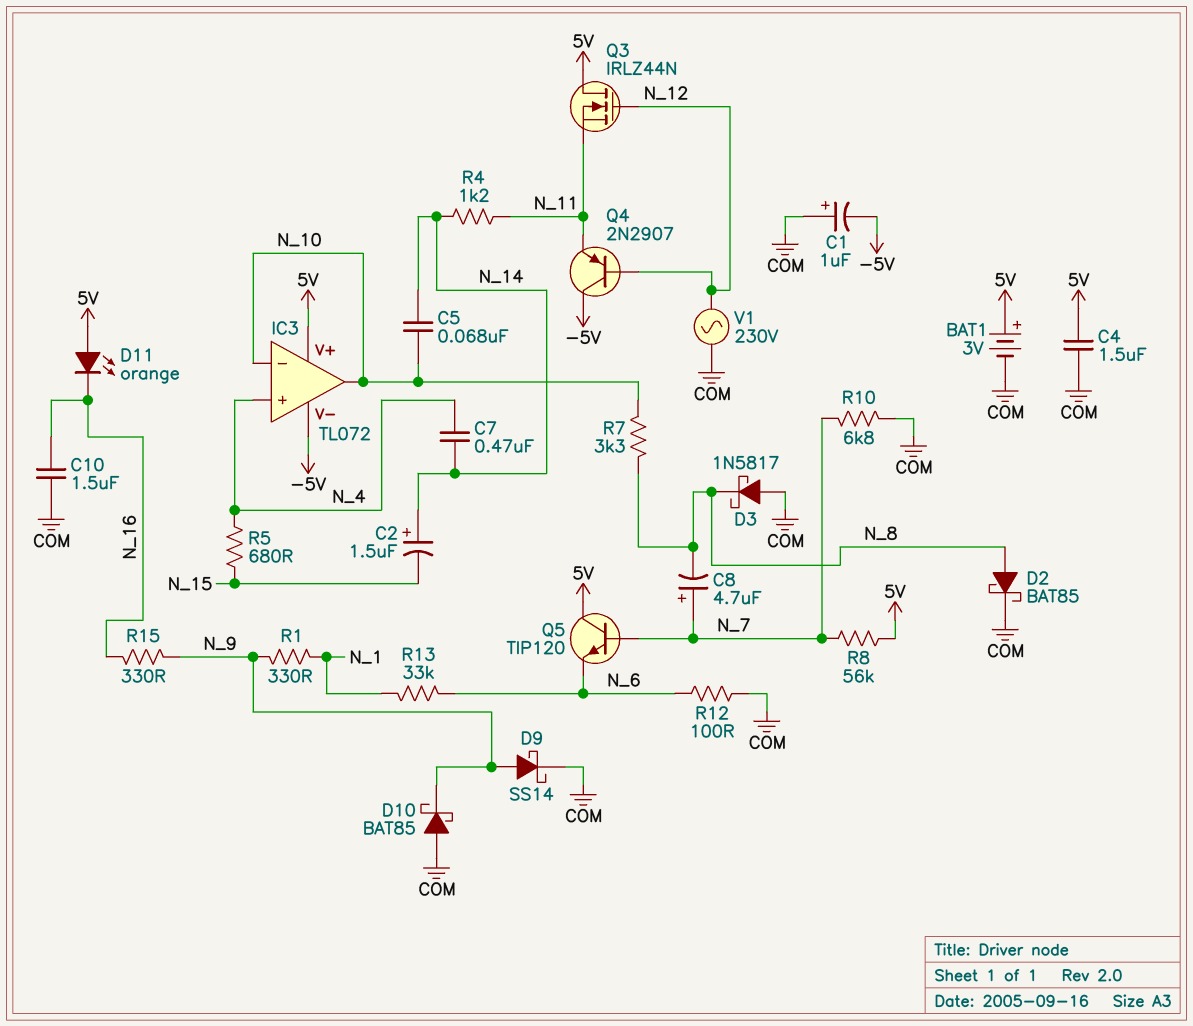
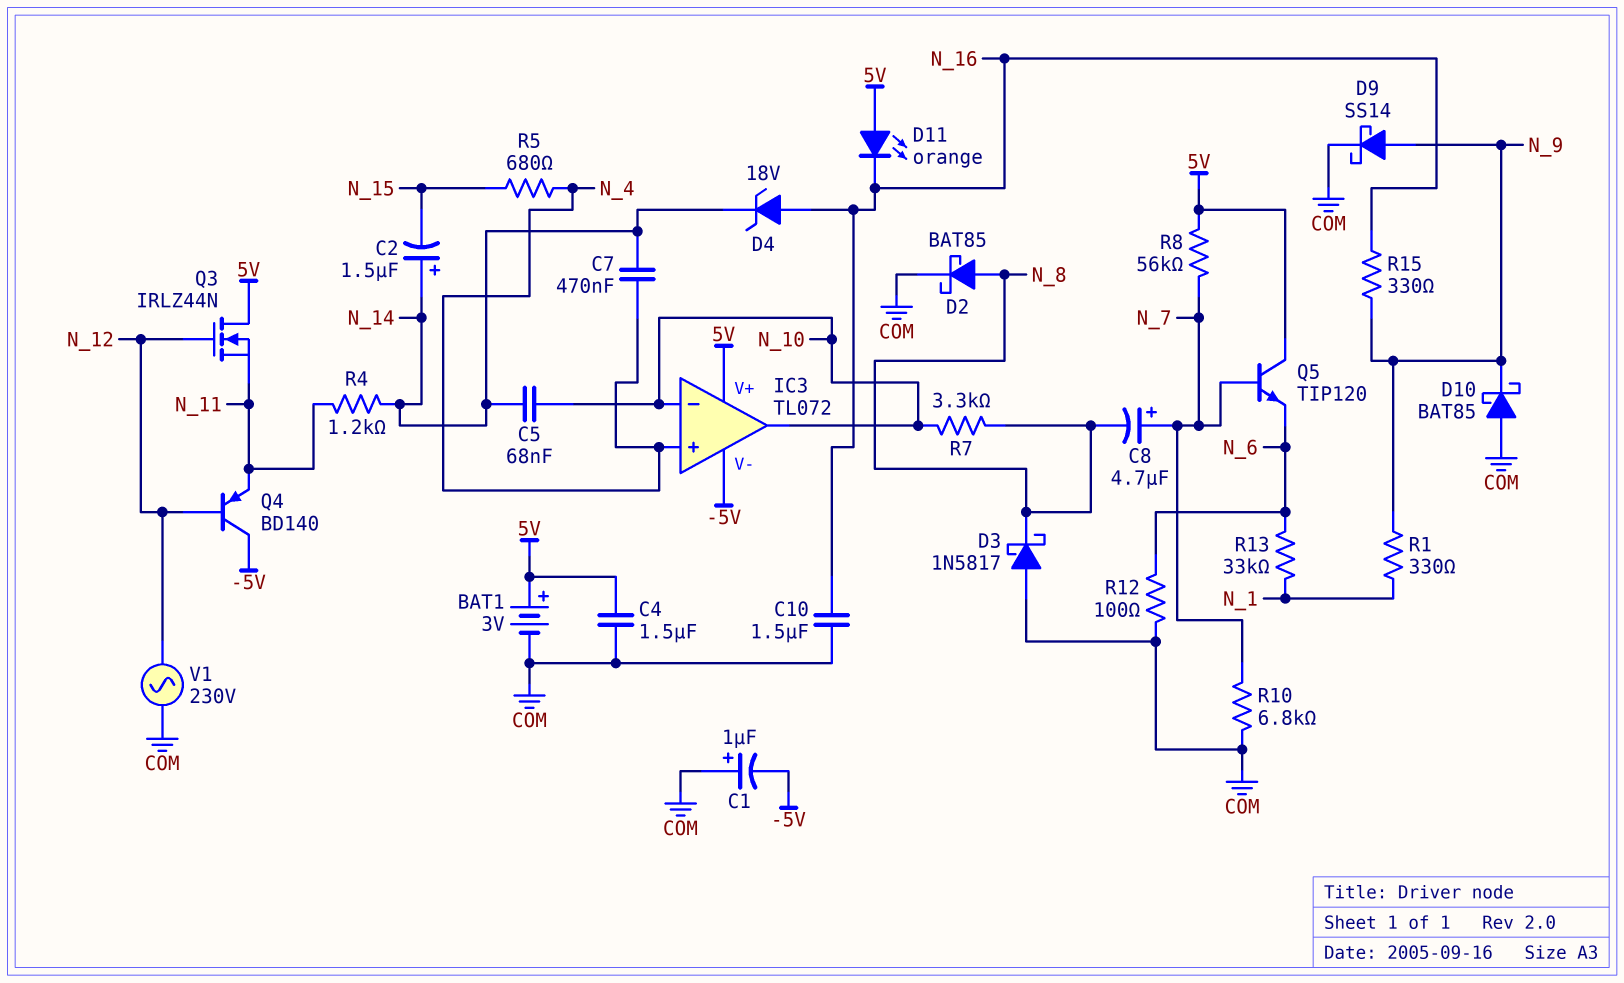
D4: none -> zener 18V (A N_16, K N_14)
Q4: PNP 2N2907 (B N_12, C -5V, E N_11) -> PNP BD140 (B N_12, C -5V, E N_11)

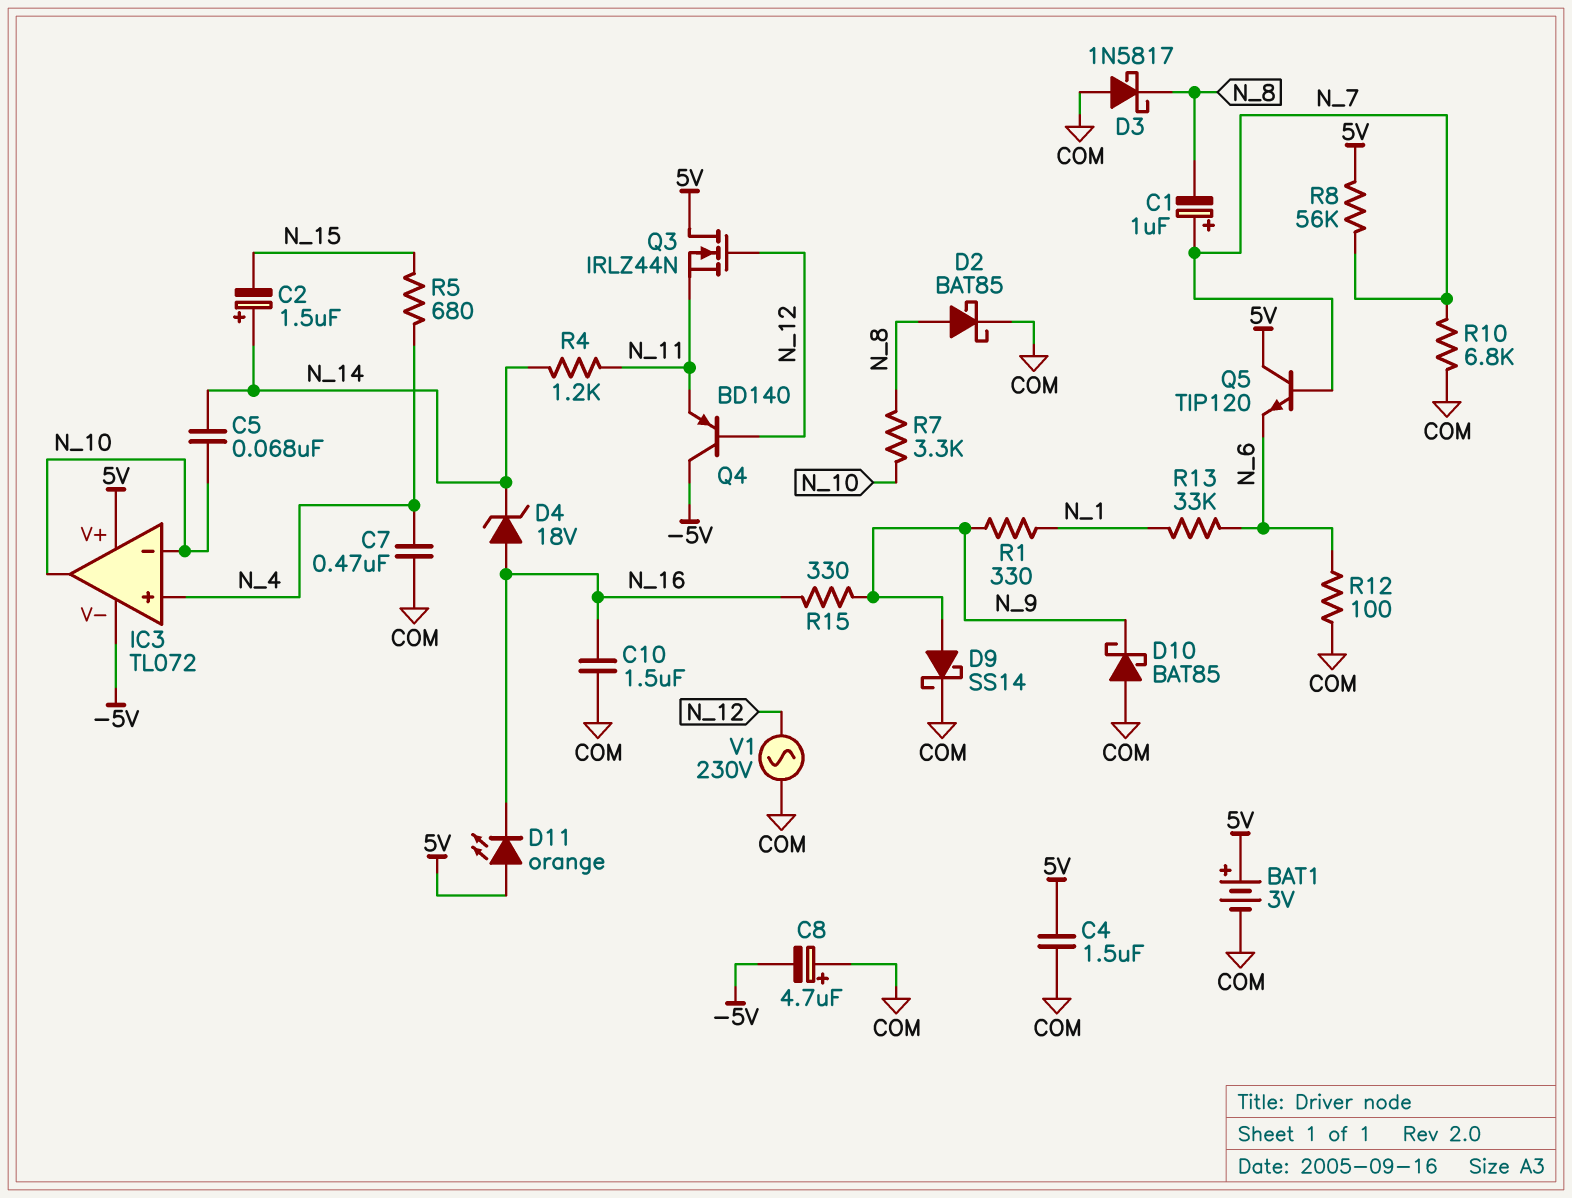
C1: 1uF (plus COM, minus -5V) -> 1uF (plus N_7, minus N_8)
C7: 470nF (N_4, N_14) -> 470nF (COM, N_4)
C8: 4.7uF (plus N_7, minus N_8) -> 4.7uF (plus COM, minus -5V)

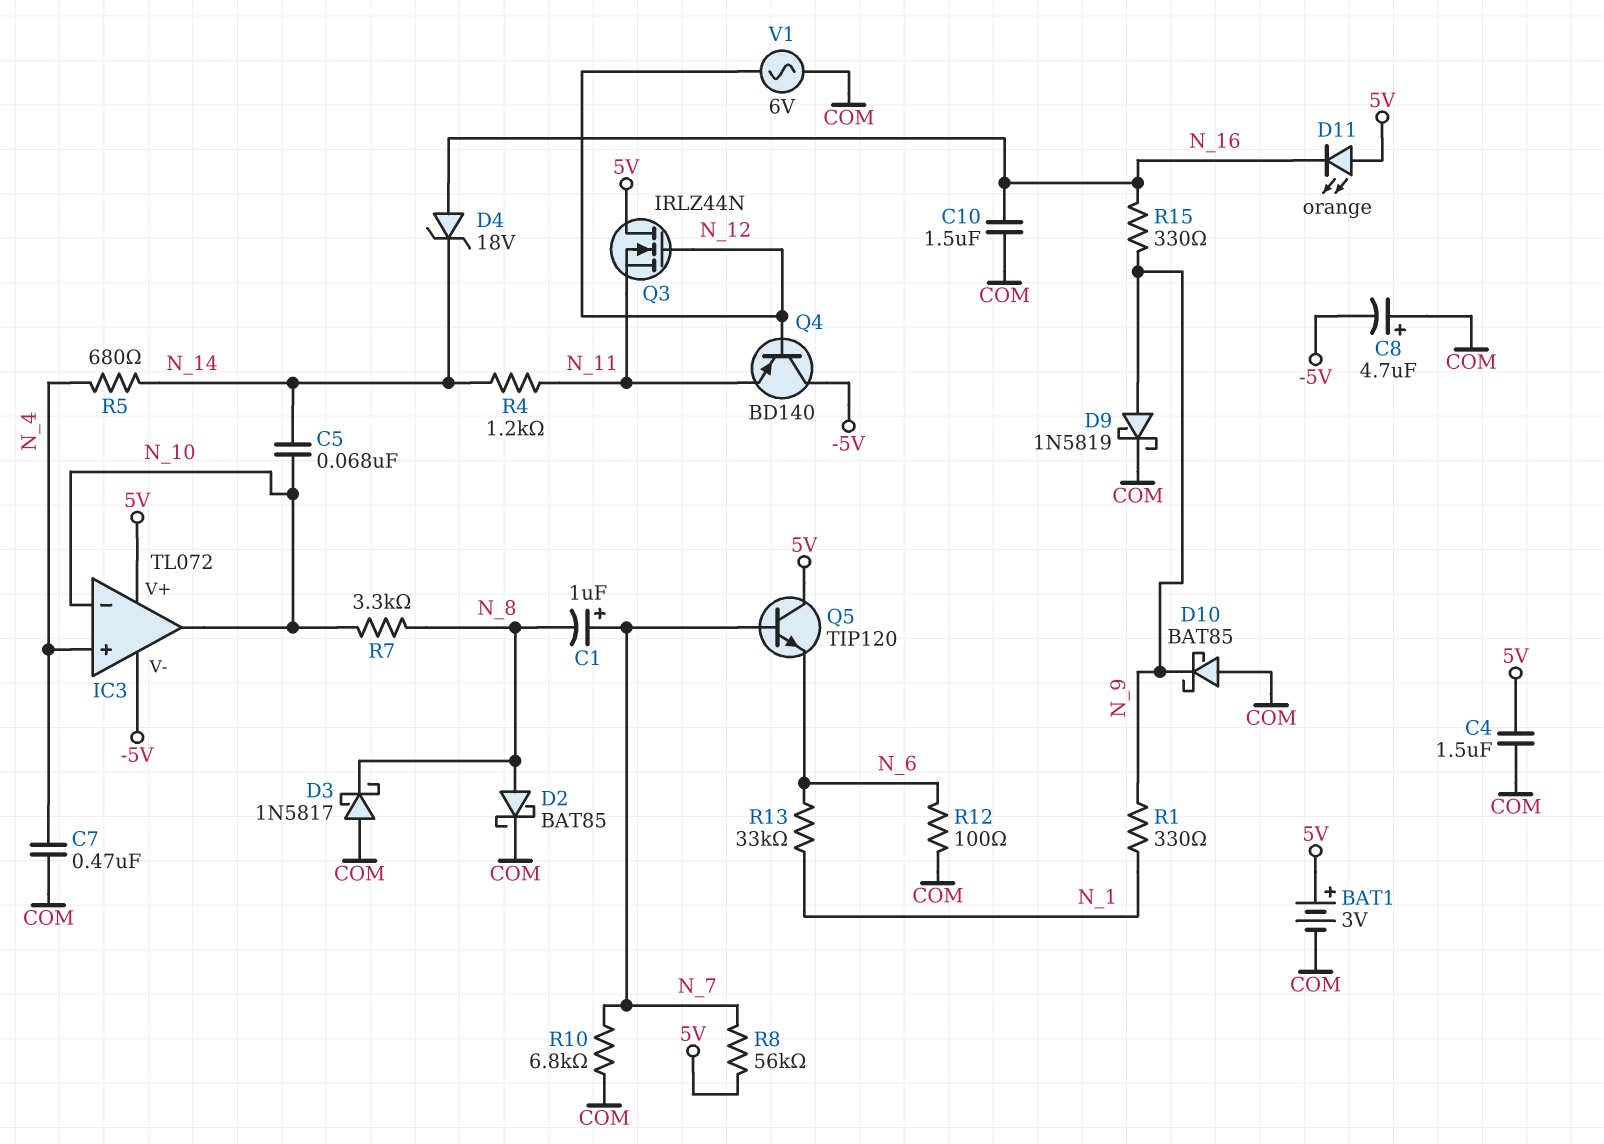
C2: 1.5uF (plus N_14, minus N_15) -> none
D9: schottky SS14 (A N_9, K COM) -> schottky 1N5819 (A N_9, K COM)
R5: 680 (N_4, N_15) -> 680 (N_4, N_14)
V1: AC 230V (COM, N_12) -> AC 6V (COM, N_12)

